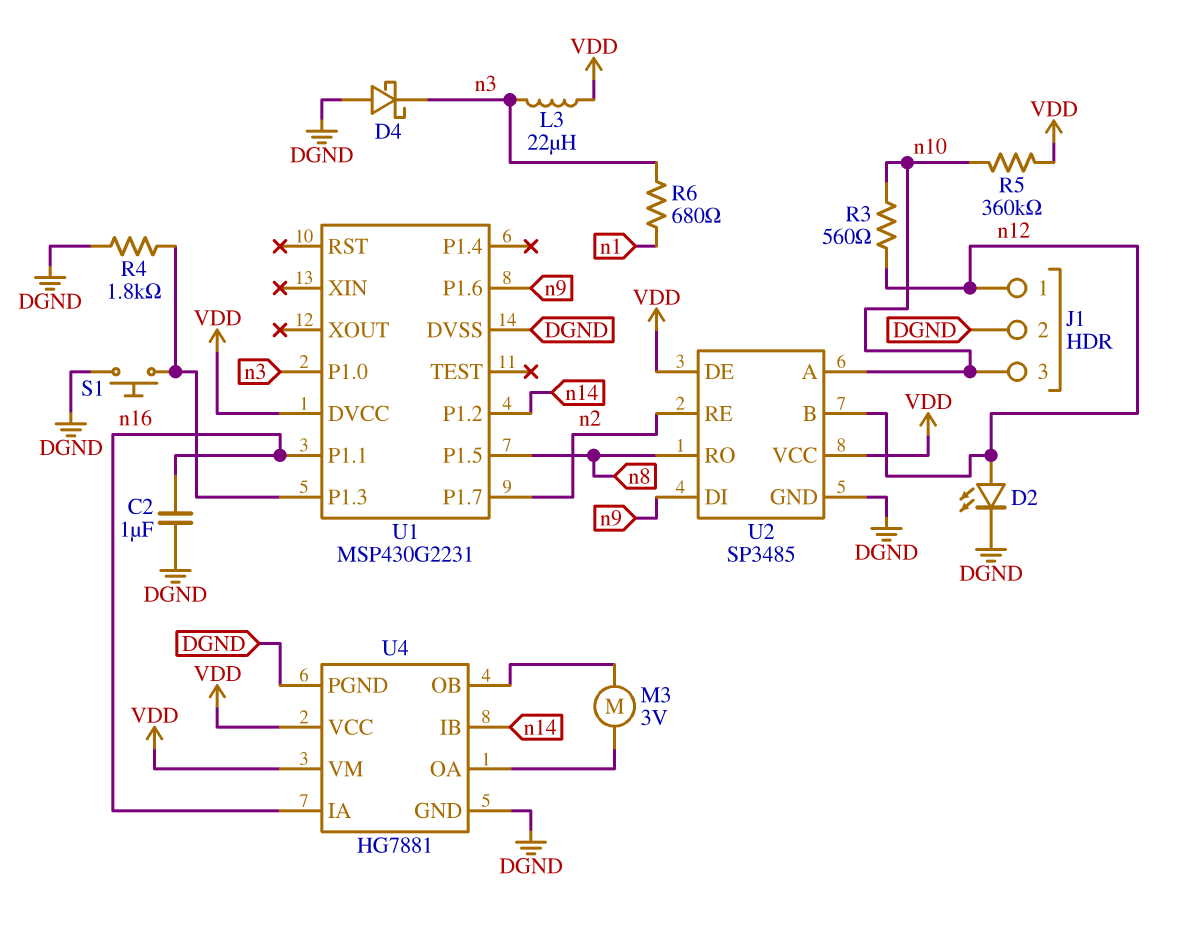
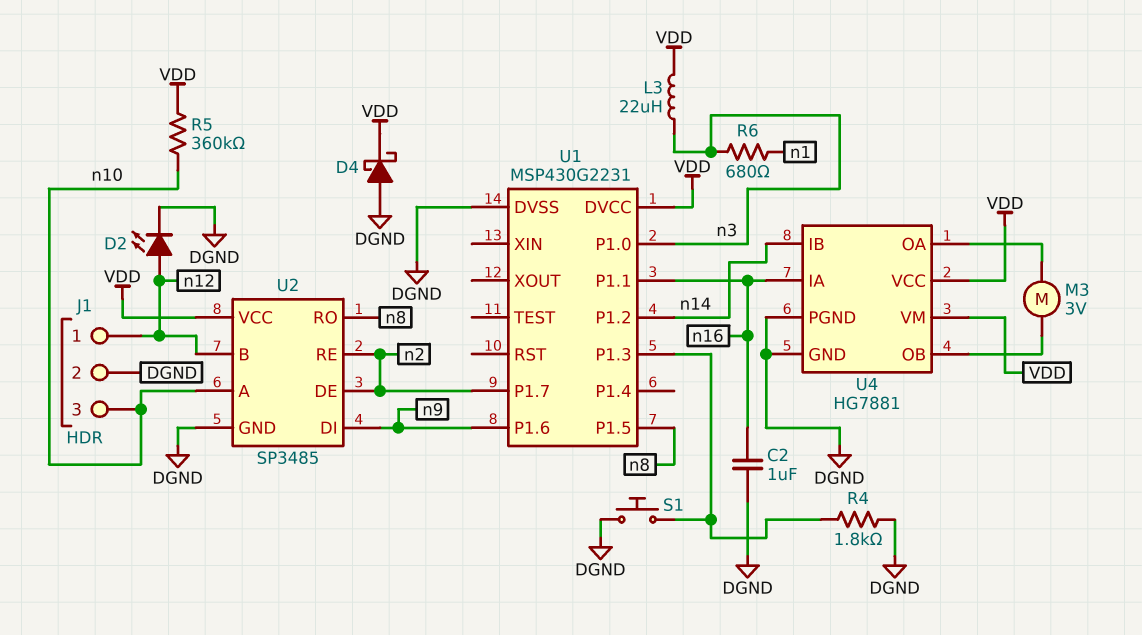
D4: schottky (A DGND, K n3) -> schottky (A DGND, K VDD)
R3: 560 (n10, n12) -> none
U2 pin DE: VDD -> n2

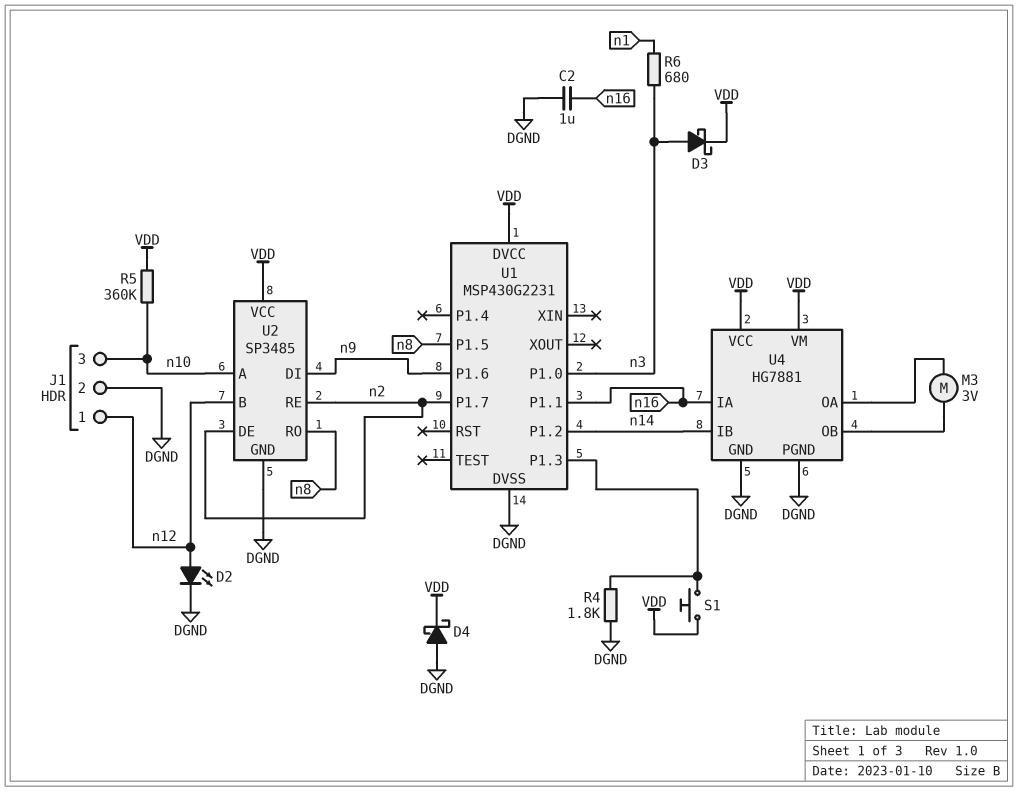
D3: none -> schottky (A n3, K VDD)
L3: 22uH (VDD, n3) -> none
S1: button (DGND, U1/P1.3) -> button (U1/P1.3, VDD)

